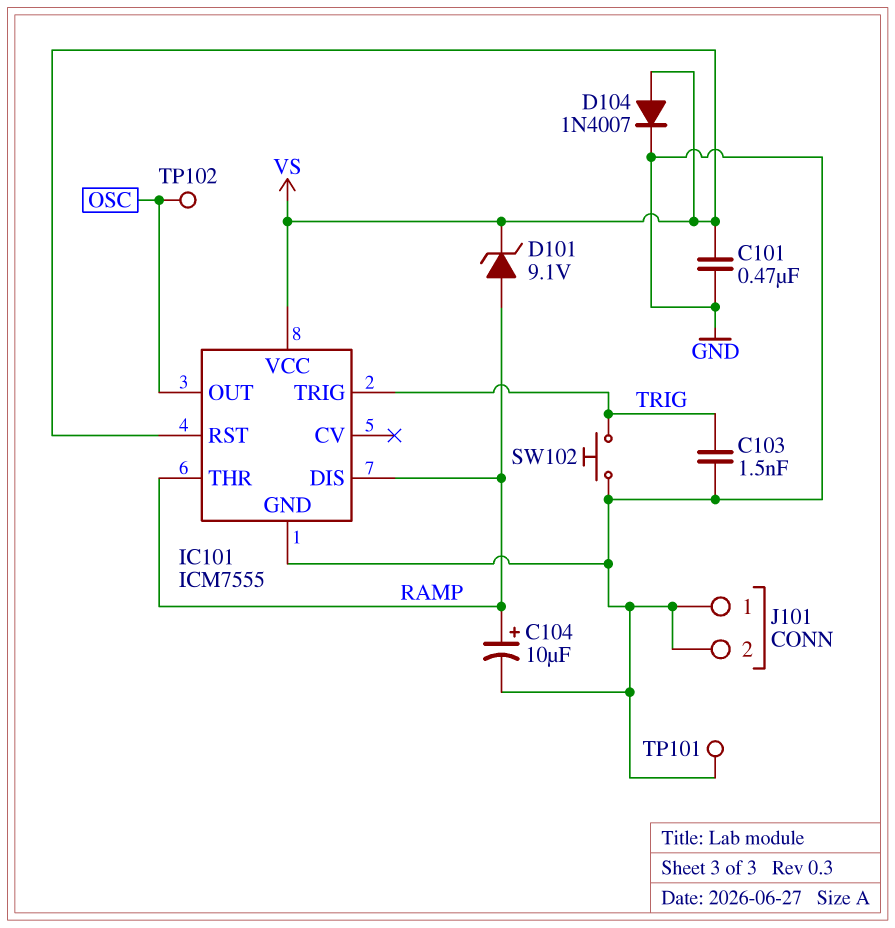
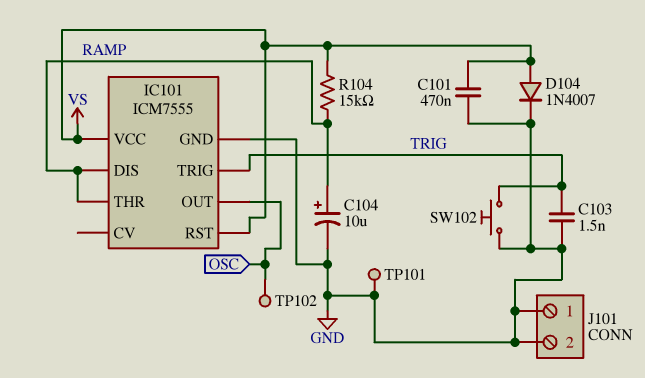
D101: zener 9.1V (A RAMP, K VS) -> none
R104: none -> 15k (RAMP, VS)

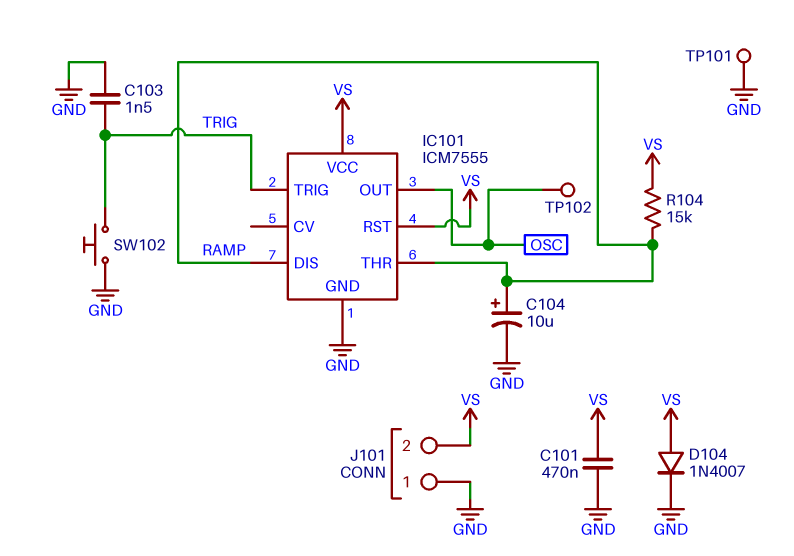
J101 pin 2: GND -> VS

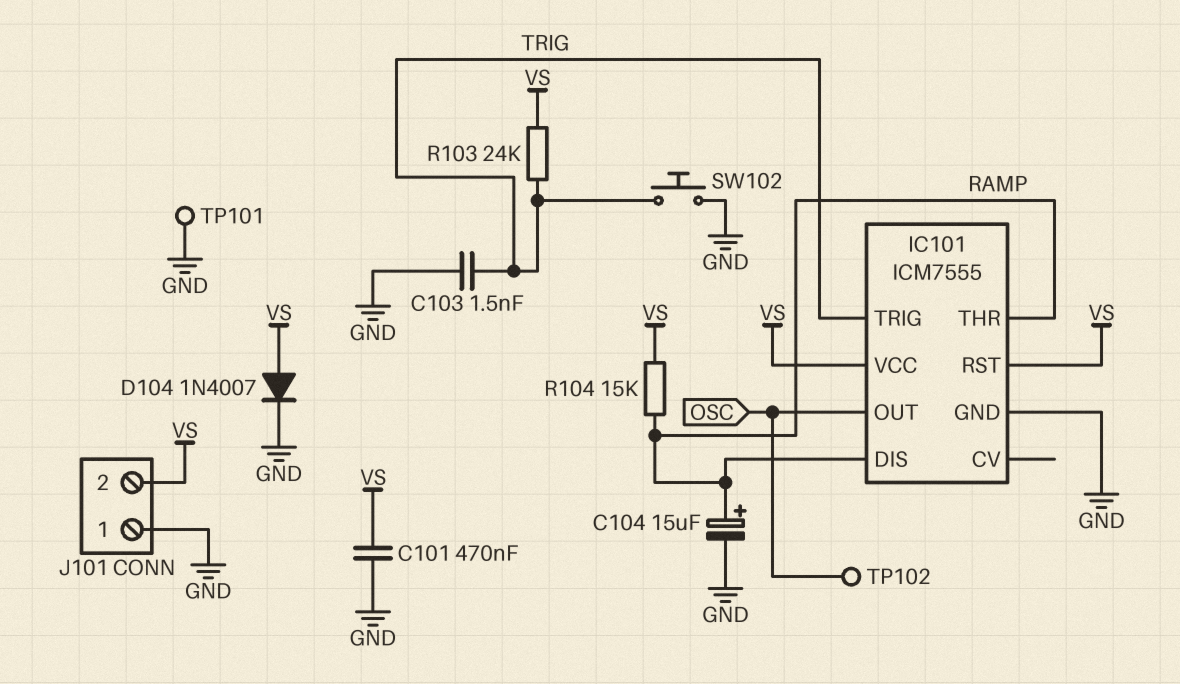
C104: 10uF (plus RAMP, minus GND) -> 15uF (plus RAMP, minus GND)
R103: none -> 24k (TRIG, VS)

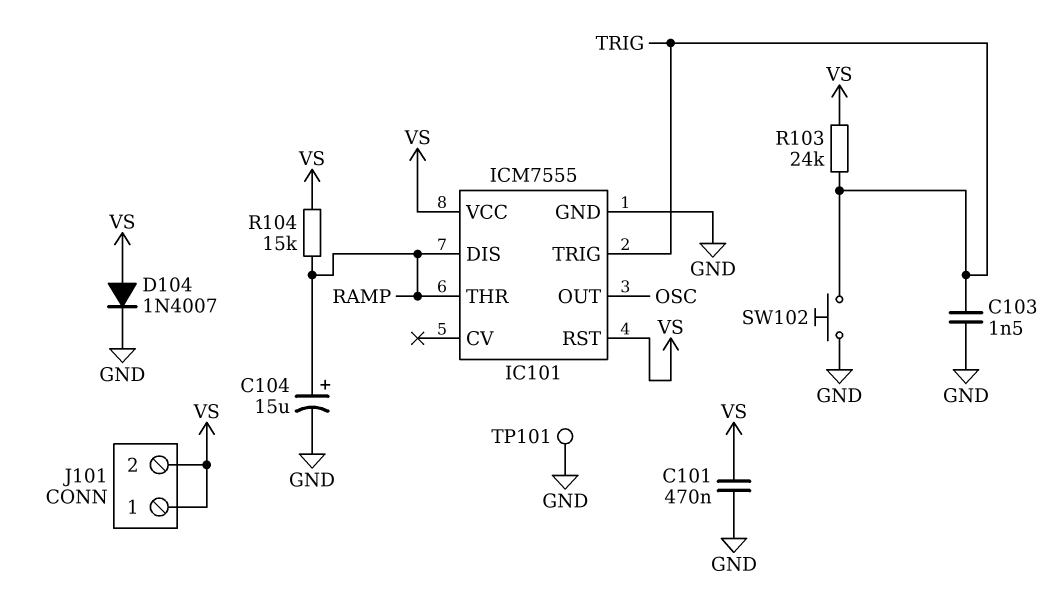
J101 pin 1: GND -> VS
TP102: test point (OSC) -> none

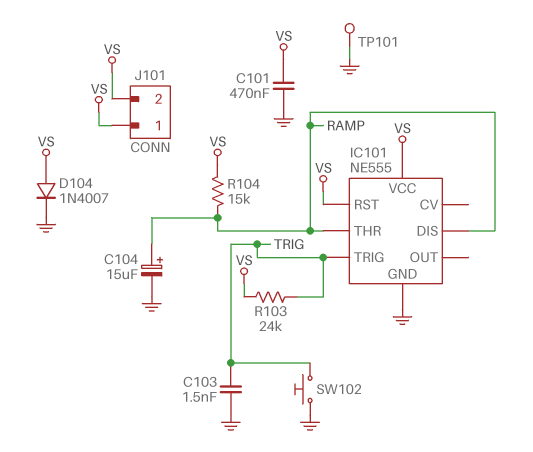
IC101: ICM7555 -> NE555
IC101 pin OUT: OSC -> none

